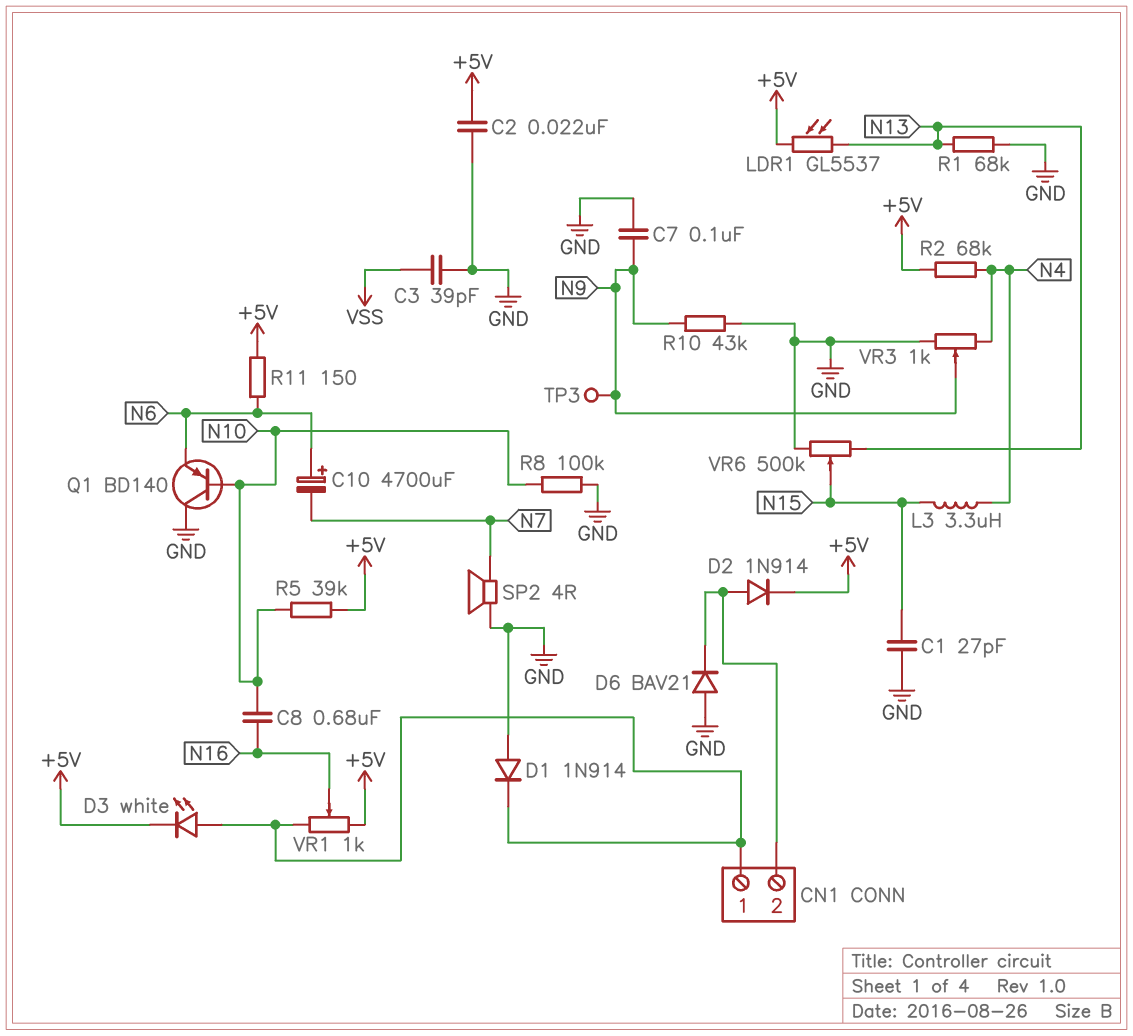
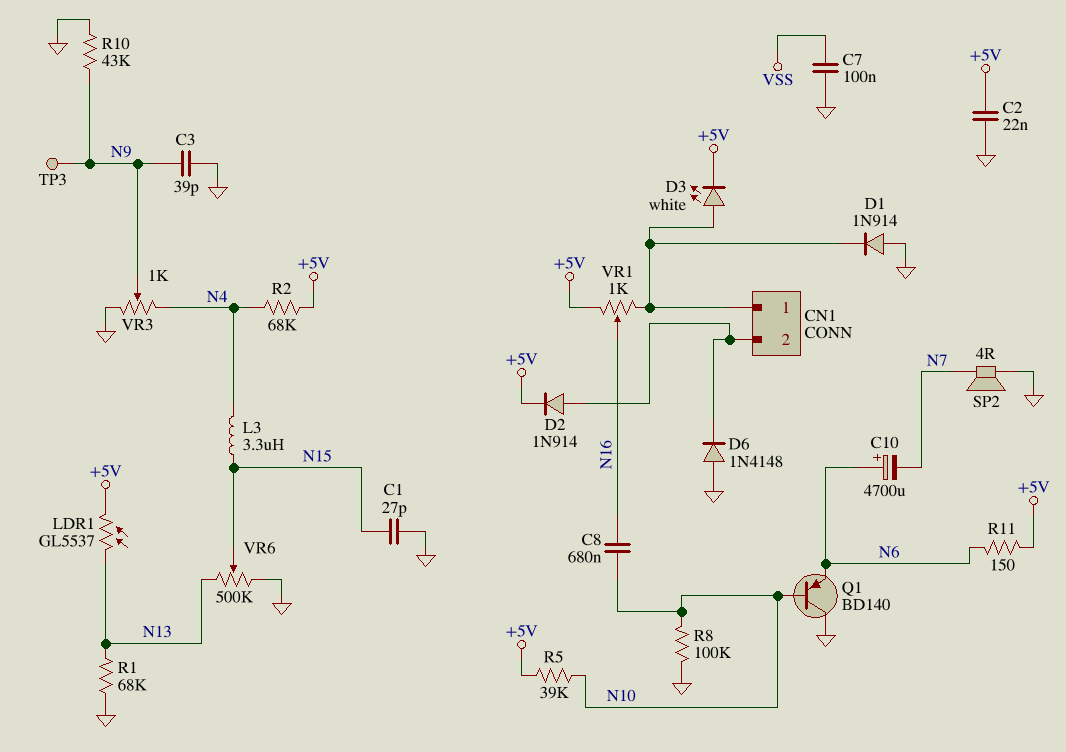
C3: 39pF (GND, VSS) -> 39pF (GND, N9)
C7: 100nF (GND, N9) -> 100nF (GND, VSS)
D6: diode BAV21 (A GND, K CN1/2) -> diode 1N4148 (A GND, K CN1/2)

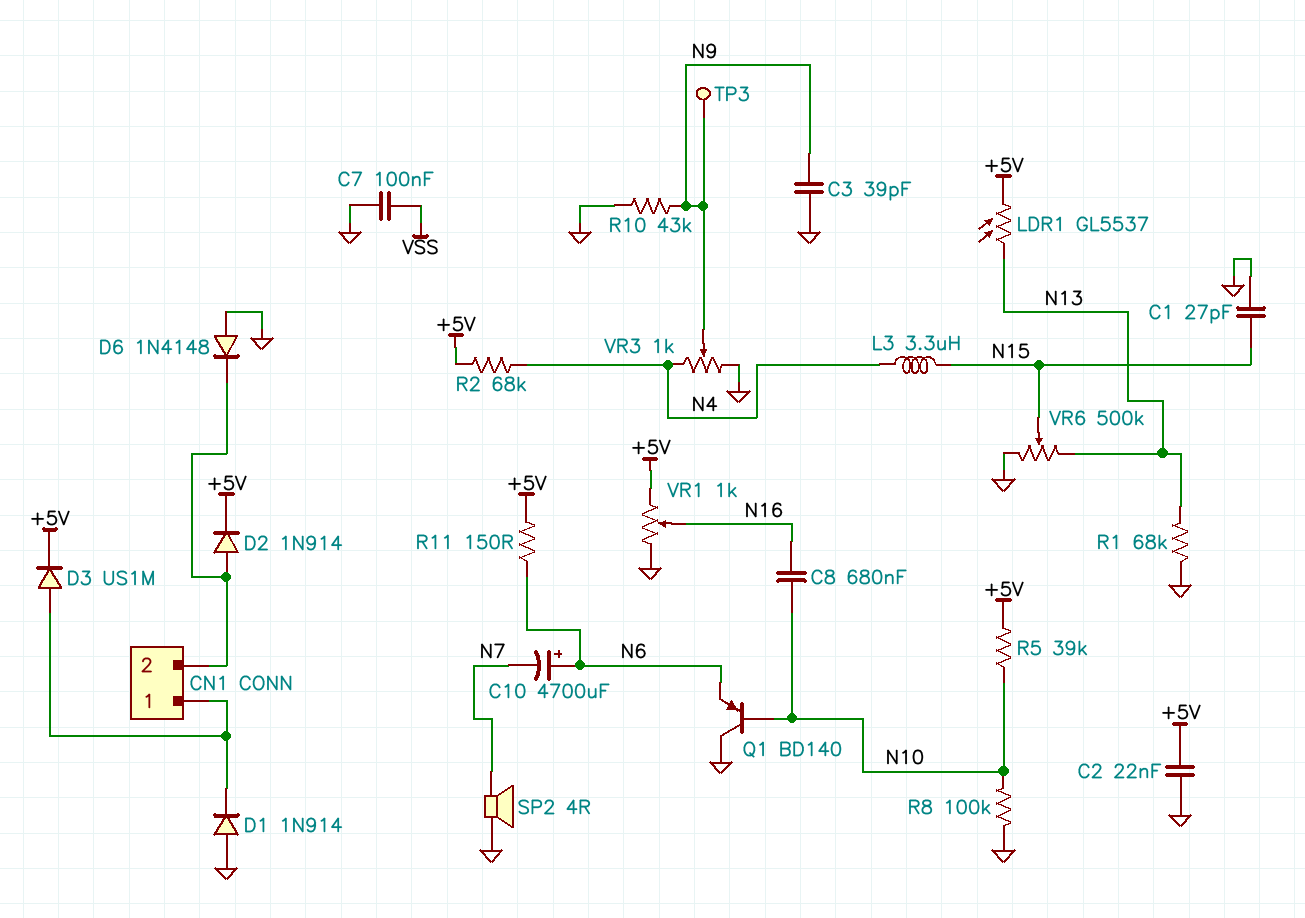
D3: LED white (A CN1/1, K +5V) -> diode US1M (A CN1/1, K +5V)
VR1: 1k (+5V, CN1/1, wiper N16) -> 1k (+5V, GND, wiper N16)

